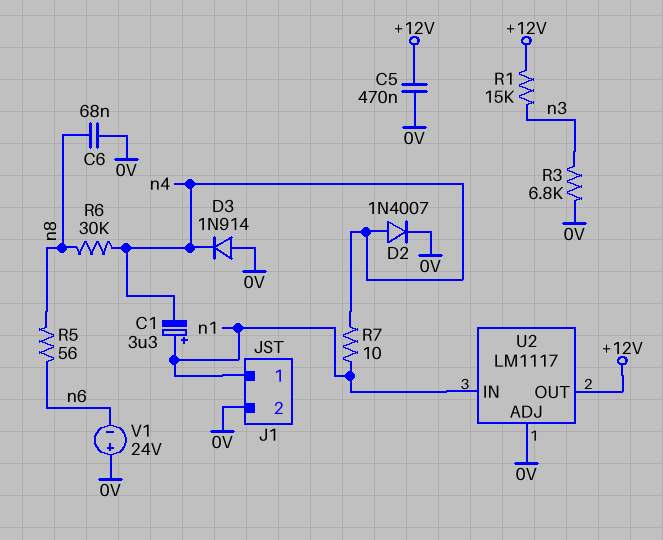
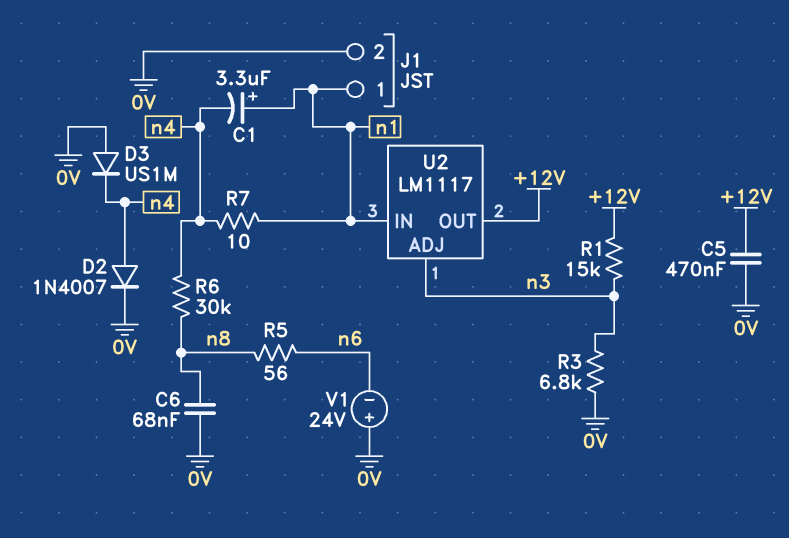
D3: diode 1N914 (A 0V, K n4) -> diode US1M (A 0V, K n4)
U2 pin ADJ: 0V -> n3

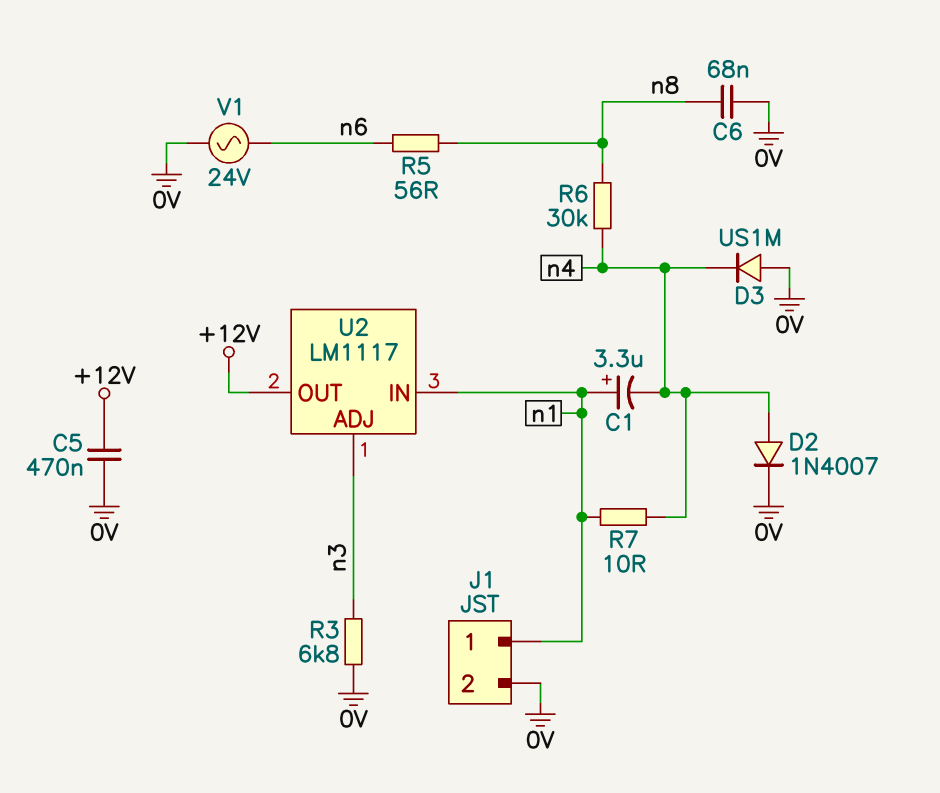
R1: 15k (+12V, n3) -> none
V1: 24V (plus 0V, minus n6) -> AC 24V (0V, n6)

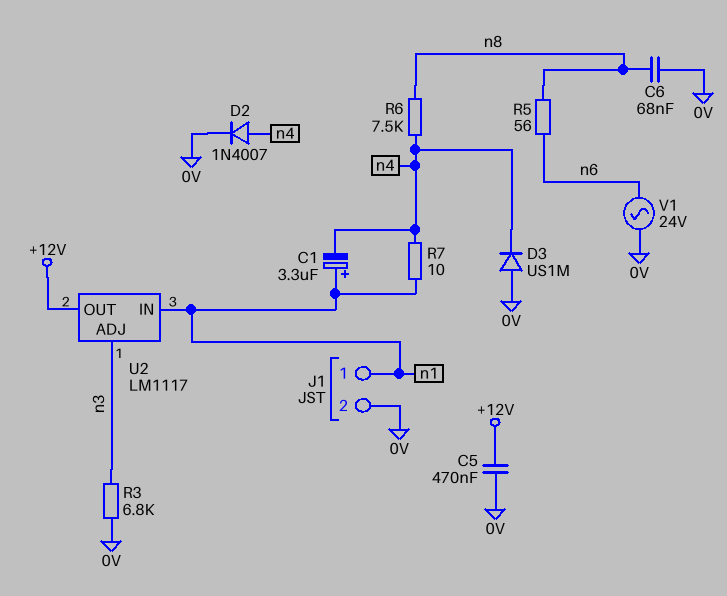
R6: 30k (n4, n8) -> 7.5k (n4, n8)

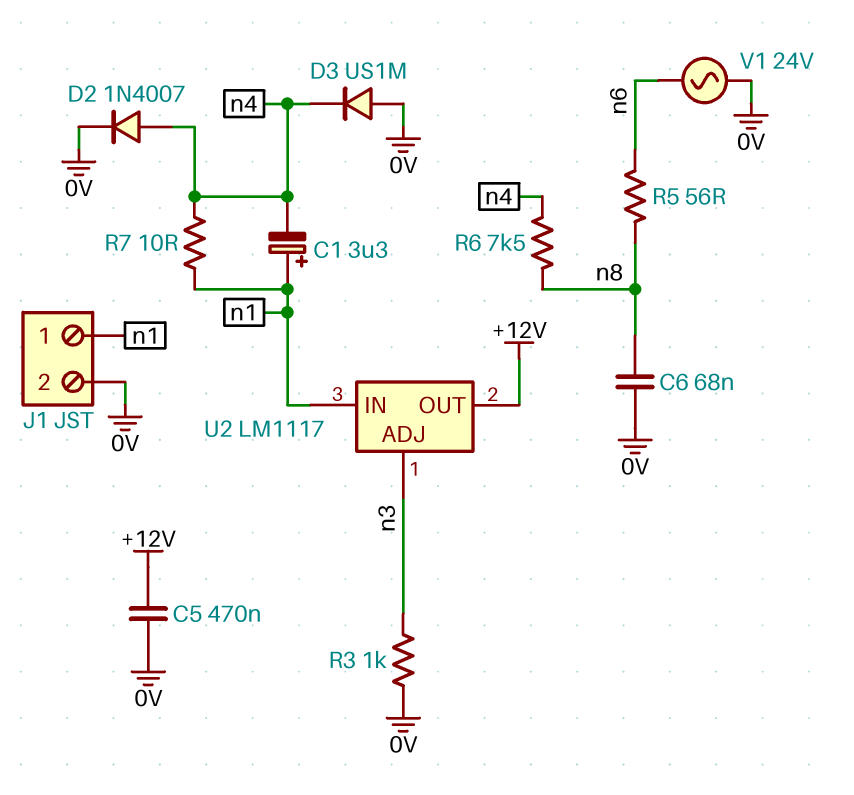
R3: 6.8k (0V, n3) -> 1k (0V, n3)

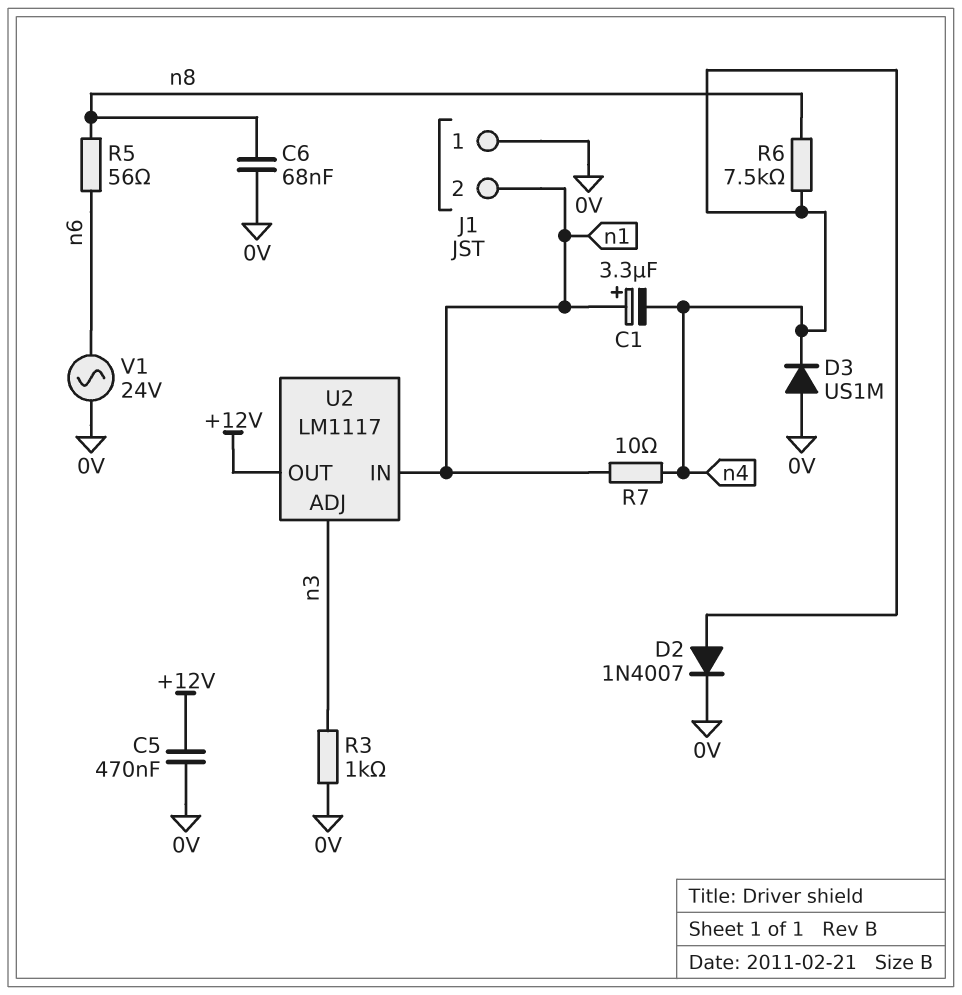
J1 pin 1: n1 -> 0V
J1 pin 2: 0V -> n1

